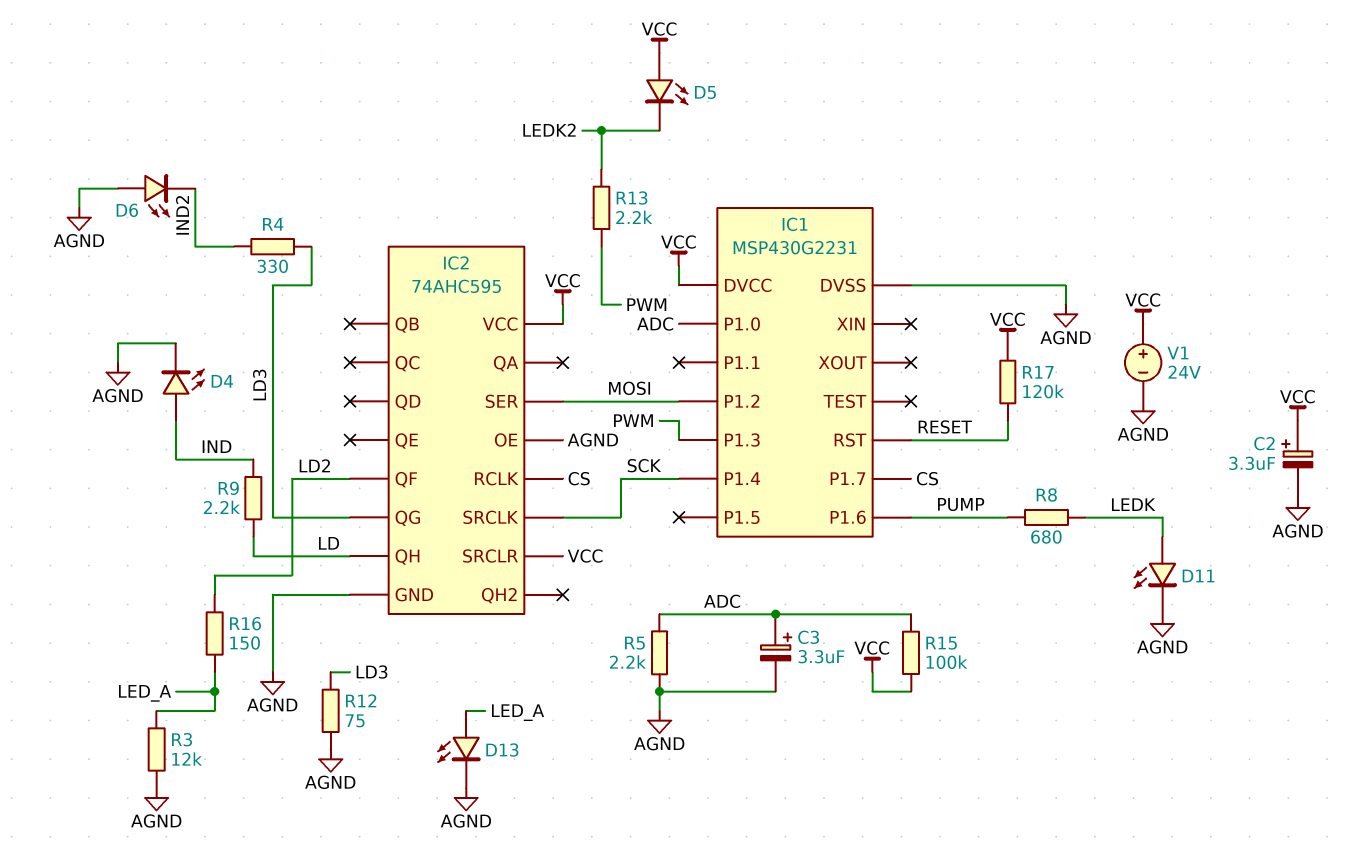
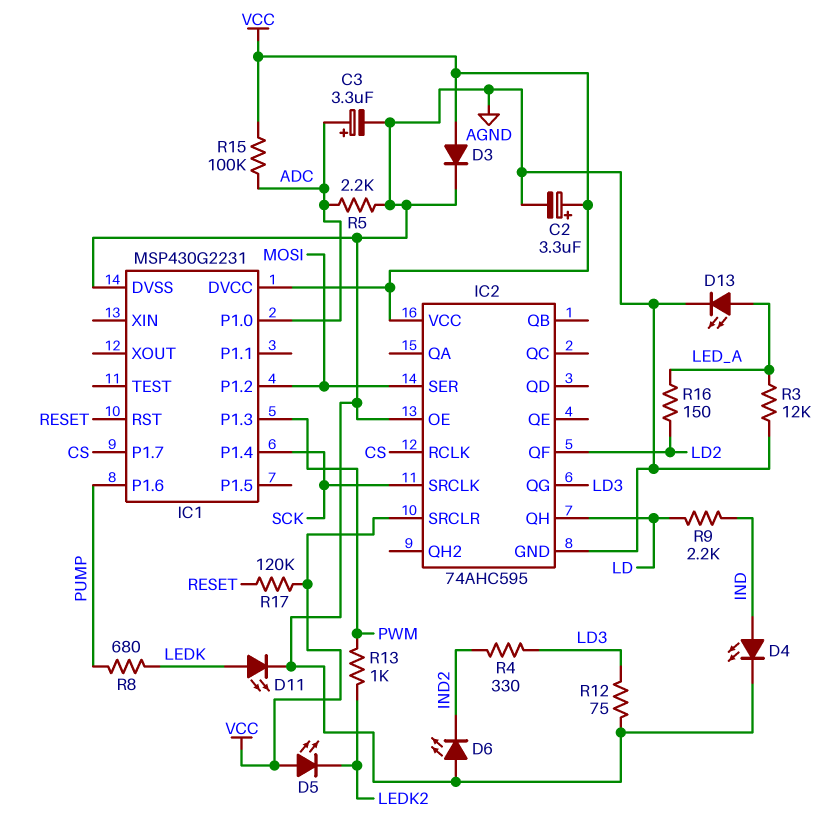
D3: none -> diode (A VCC, K AGND)
R13: 2.2k (LEDK2, PWM) -> 1k (LEDK2, PWM)
V1: 24V (plus VCC, minus AGND) -> none

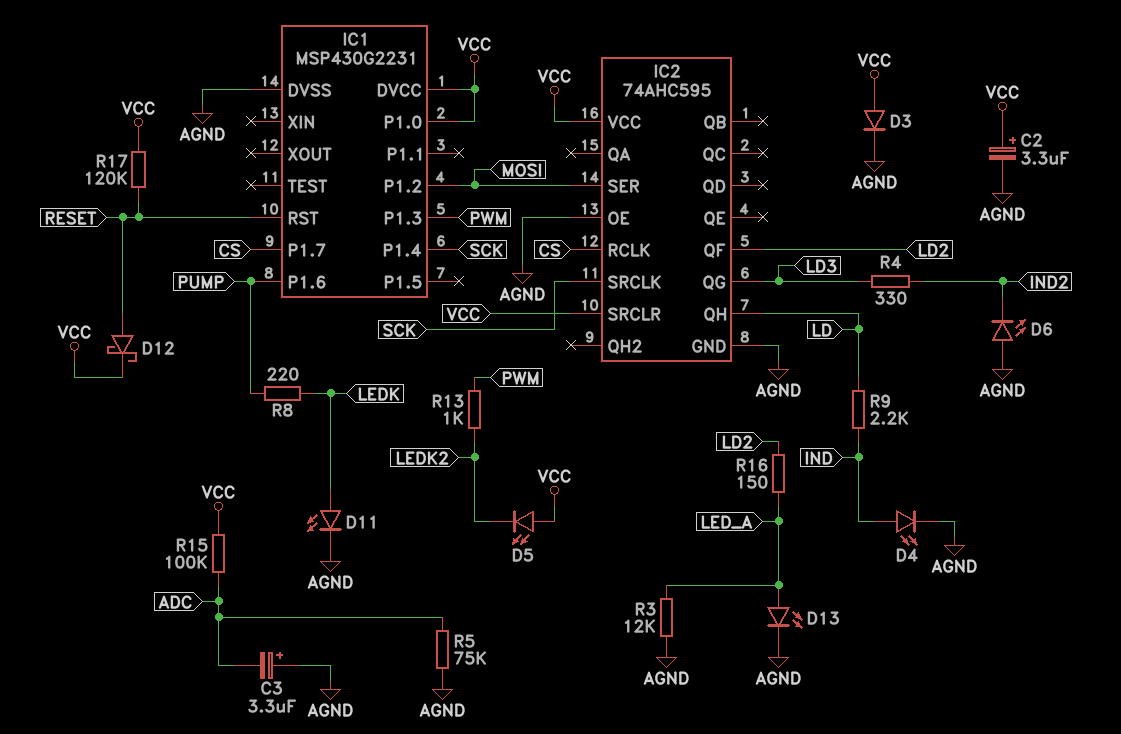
C3: 3.3uF (plus ADC, minus AGND) -> 3.3uF (plus AGND, minus ADC)
D12: none -> schottky (A RESET, K VCC)
IC1 pin P1.0: ADC -> VCC
R5: 2.2k (ADC, AGND) -> 75k (ADC, AGND)
R8: 680 (LEDK, PUMP) -> 220 (LEDK, PUMP)
R12: 75 (AGND, LD3) -> none

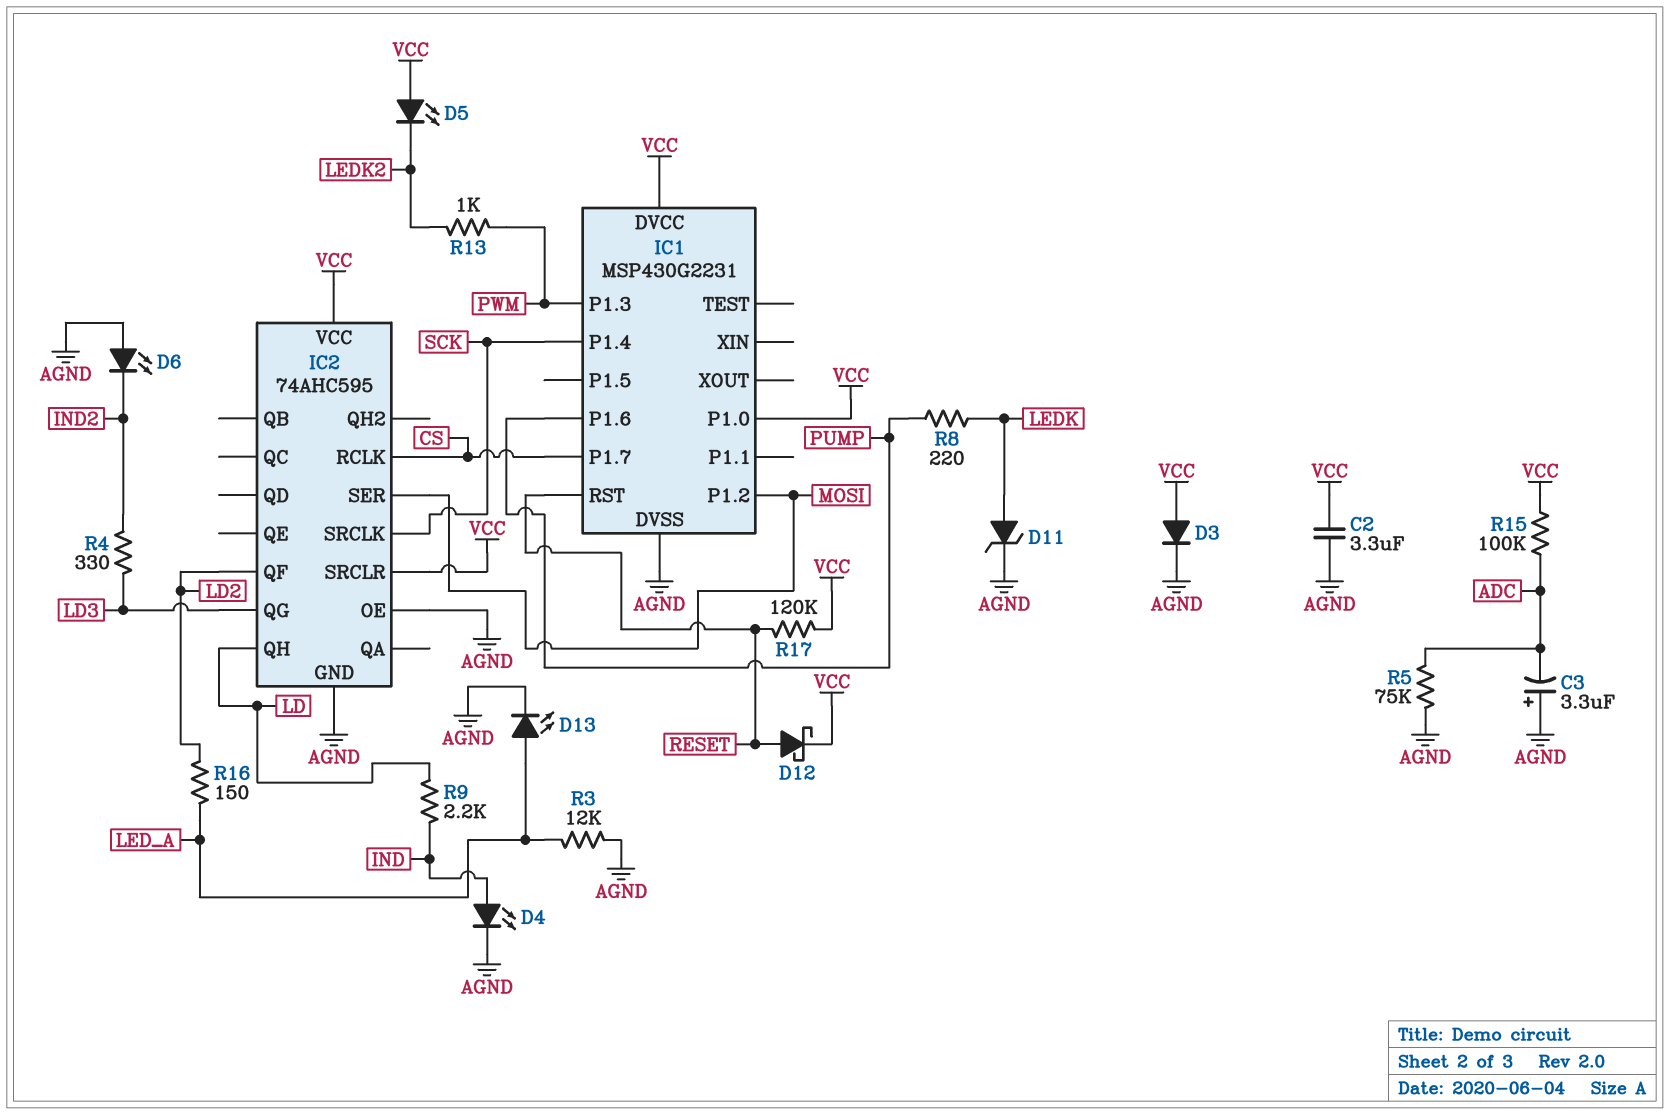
C2: 3.3uF (plus VCC, minus AGND) -> 3.3uF (AGND, VCC)
D11: LED (A LEDK, K AGND) -> zener (A LEDK, K AGND)

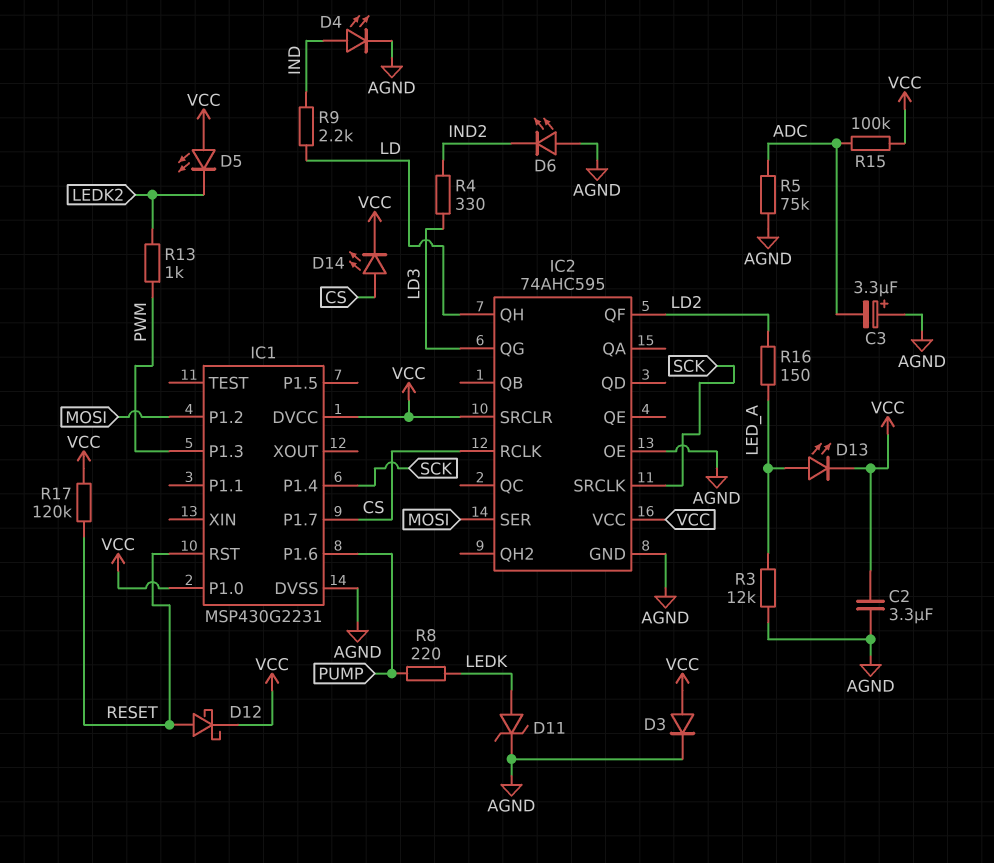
D13: LED (A LED_A, K AGND) -> LED (A LED_A, K VCC)
D14: none -> LED (A CS, K VCC)

